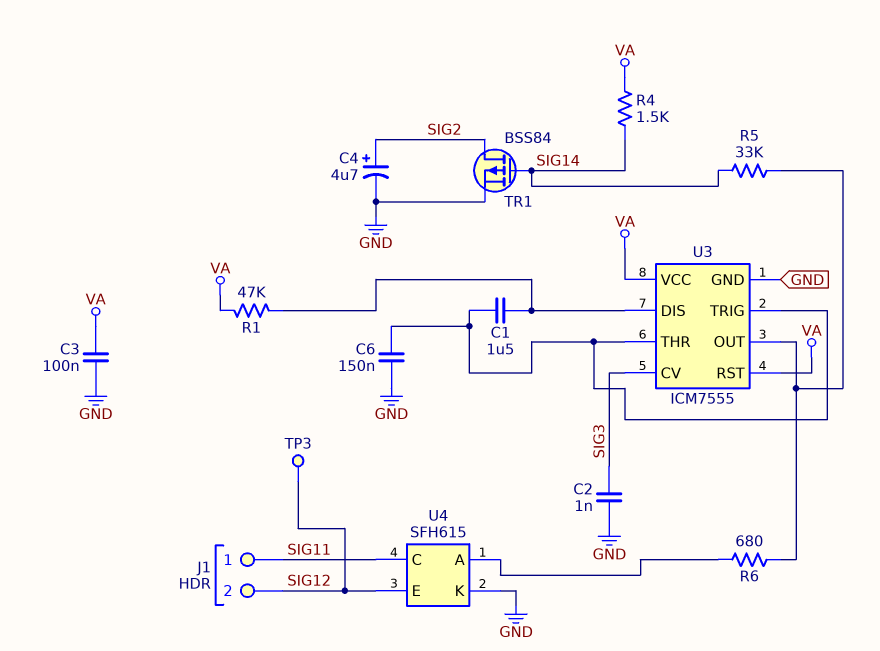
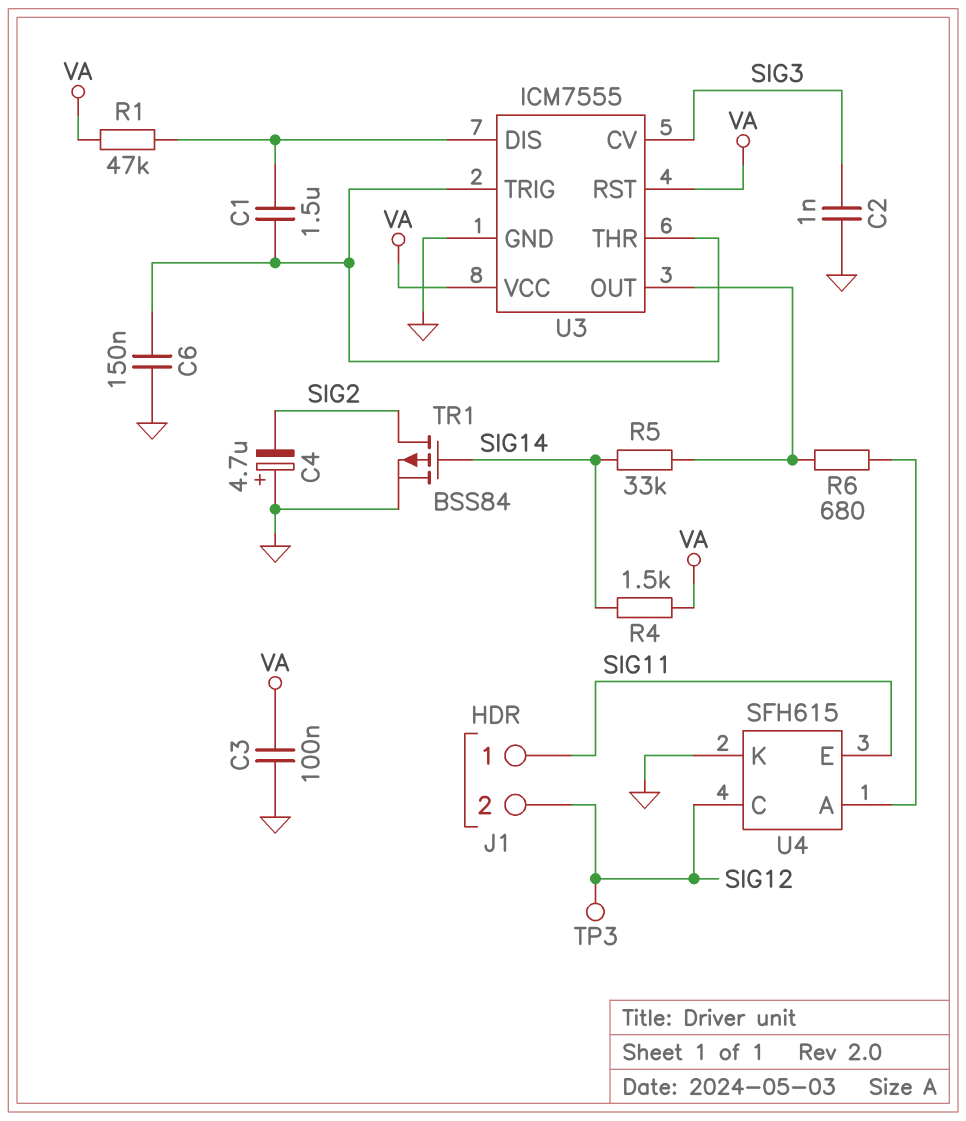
C4: 4.7uF (plus SIG2, minus GND) -> 4.7uF (plus GND, minus SIG2)
U4 pin C: SIG11 -> SIG12
U4 pin E: SIG12 -> SIG11

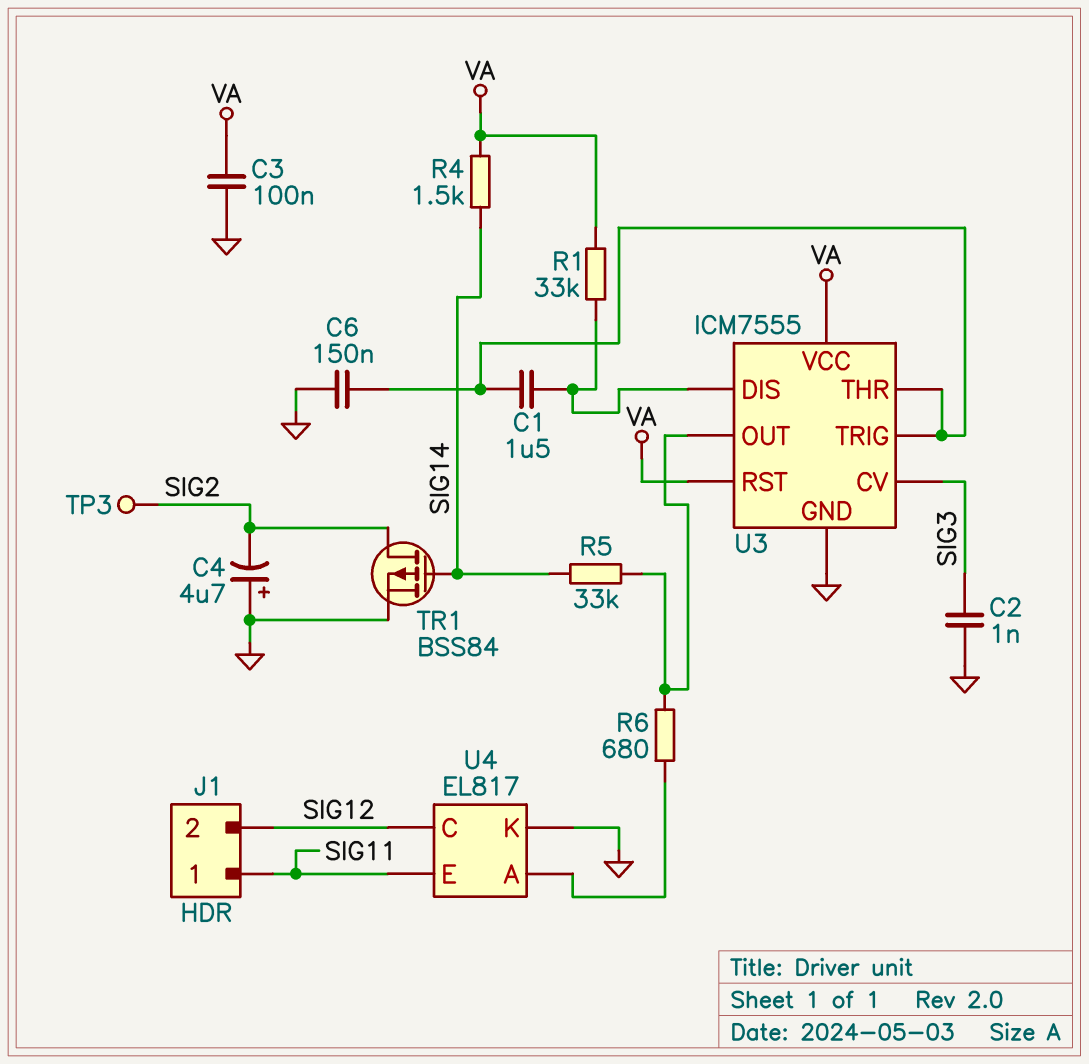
R1: 47k (U3/DIS, VA) -> 33k (U3/DIS, VA)
TP3: test point (SIG12) -> test point (SIG2)
U4: SFH615 -> EL817

